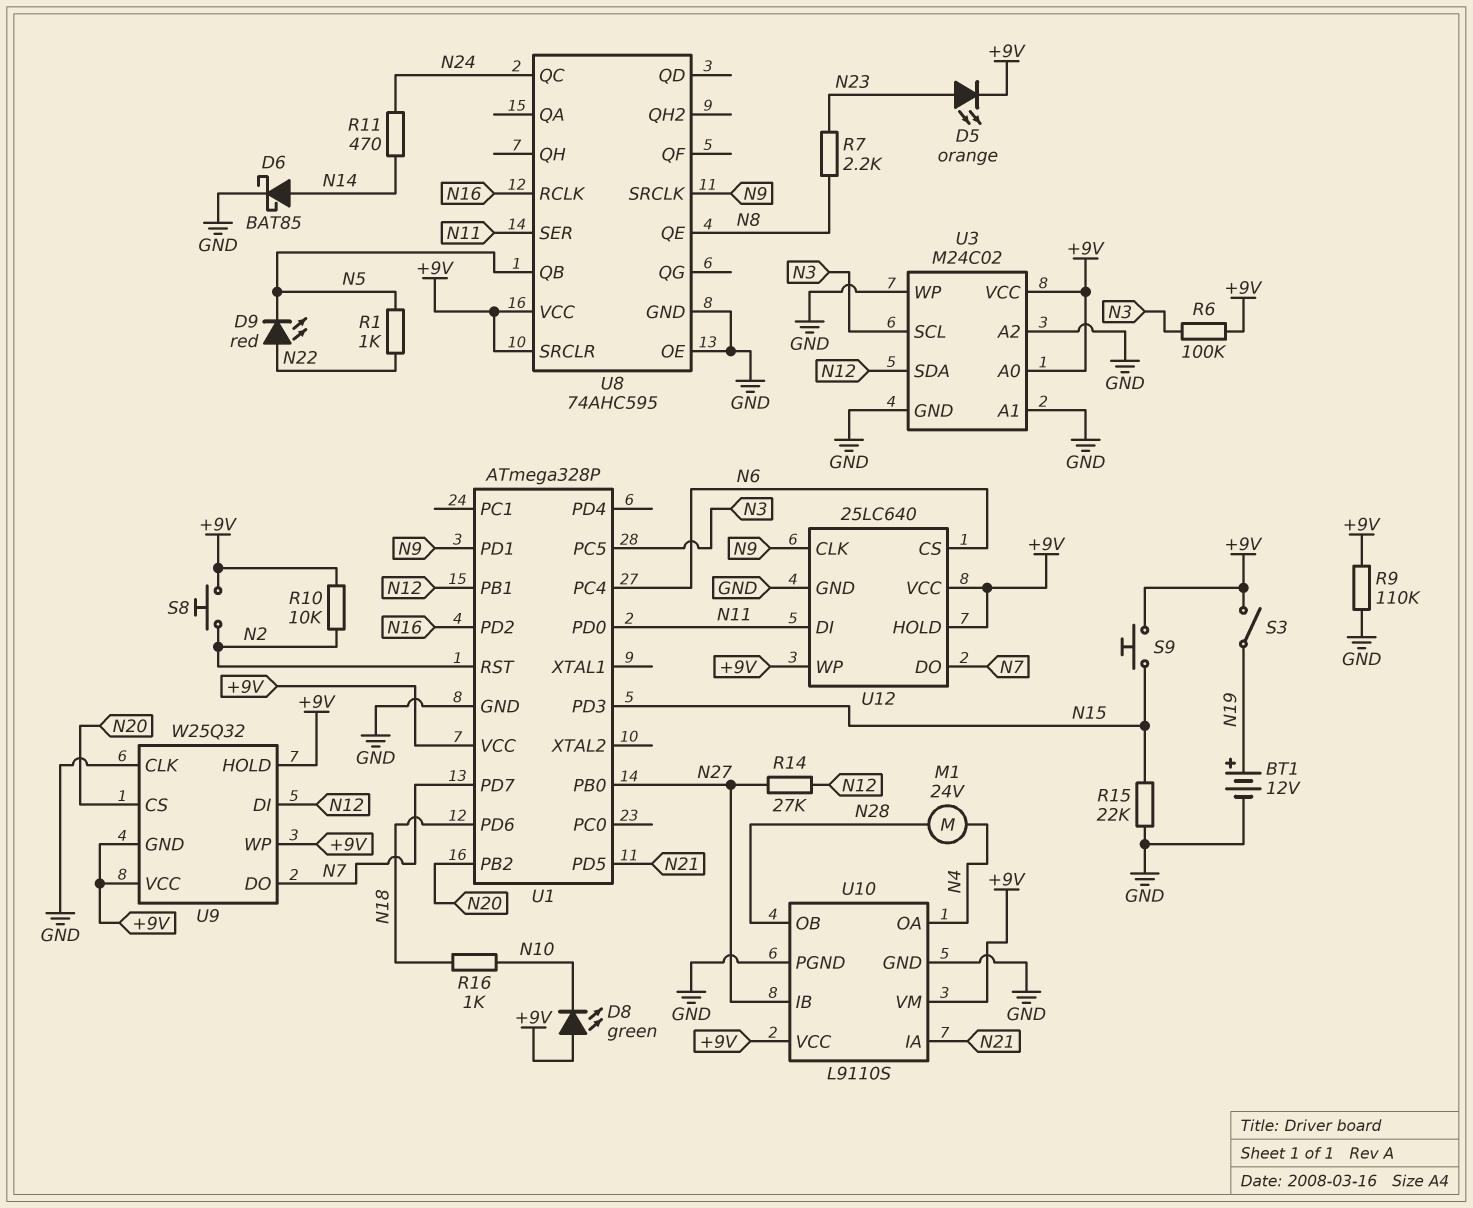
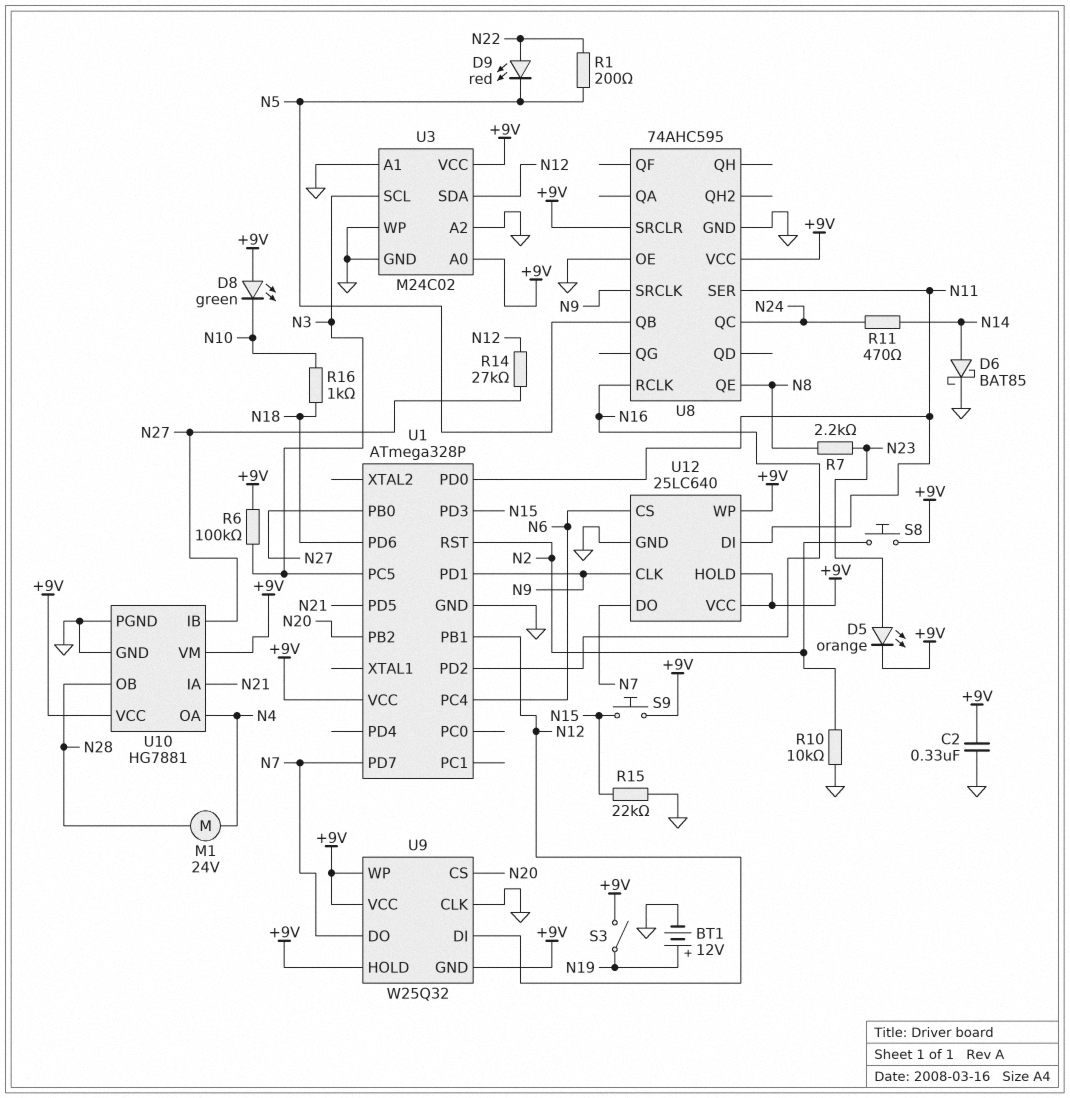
C2: none -> 330nF (+9V, GND)
R1: 1k (N5, N22) -> 200 (N5, N22)
R9: 110k (+9V, GND) -> none
R10: 10k (+9V, N2) -> 10k (GND, N2)
U10: L9110S -> HG7881

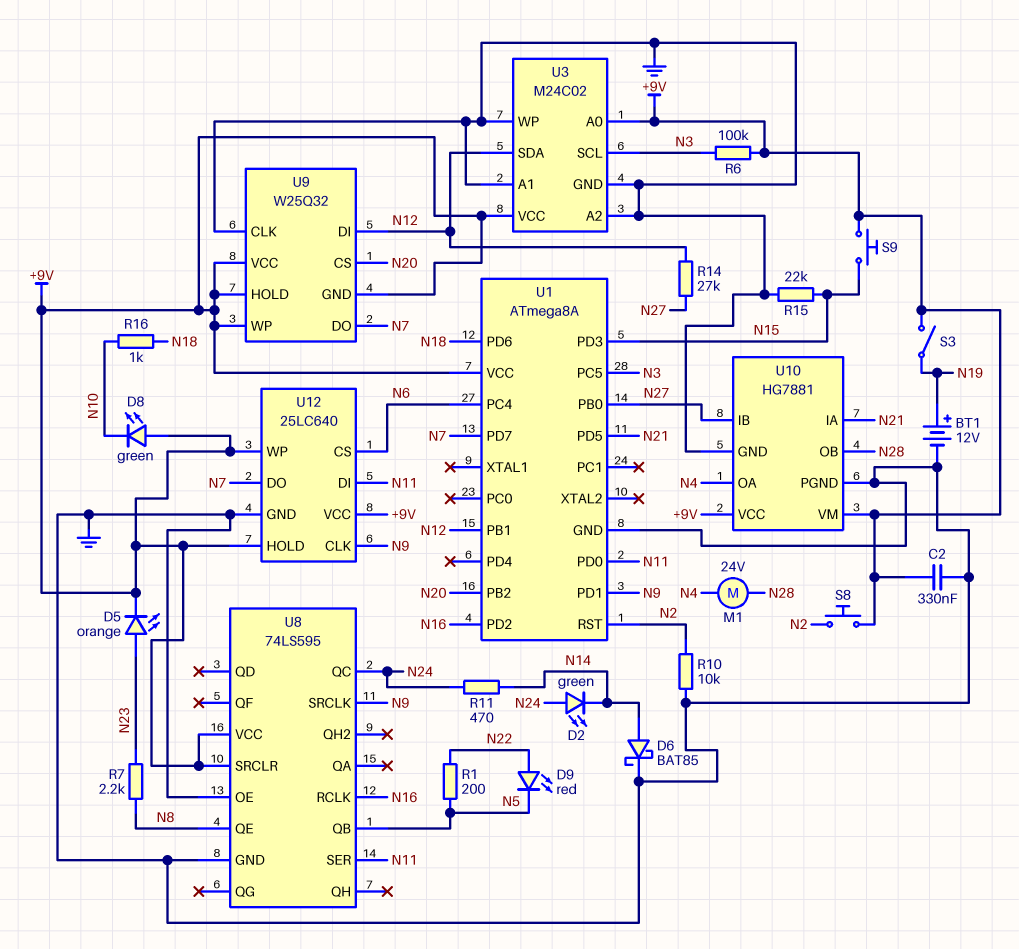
D2: none -> LED green (A N24, K N14)
U1: ATmega328P -> ATmega8A
U8: 74AHC595 -> 74LS595

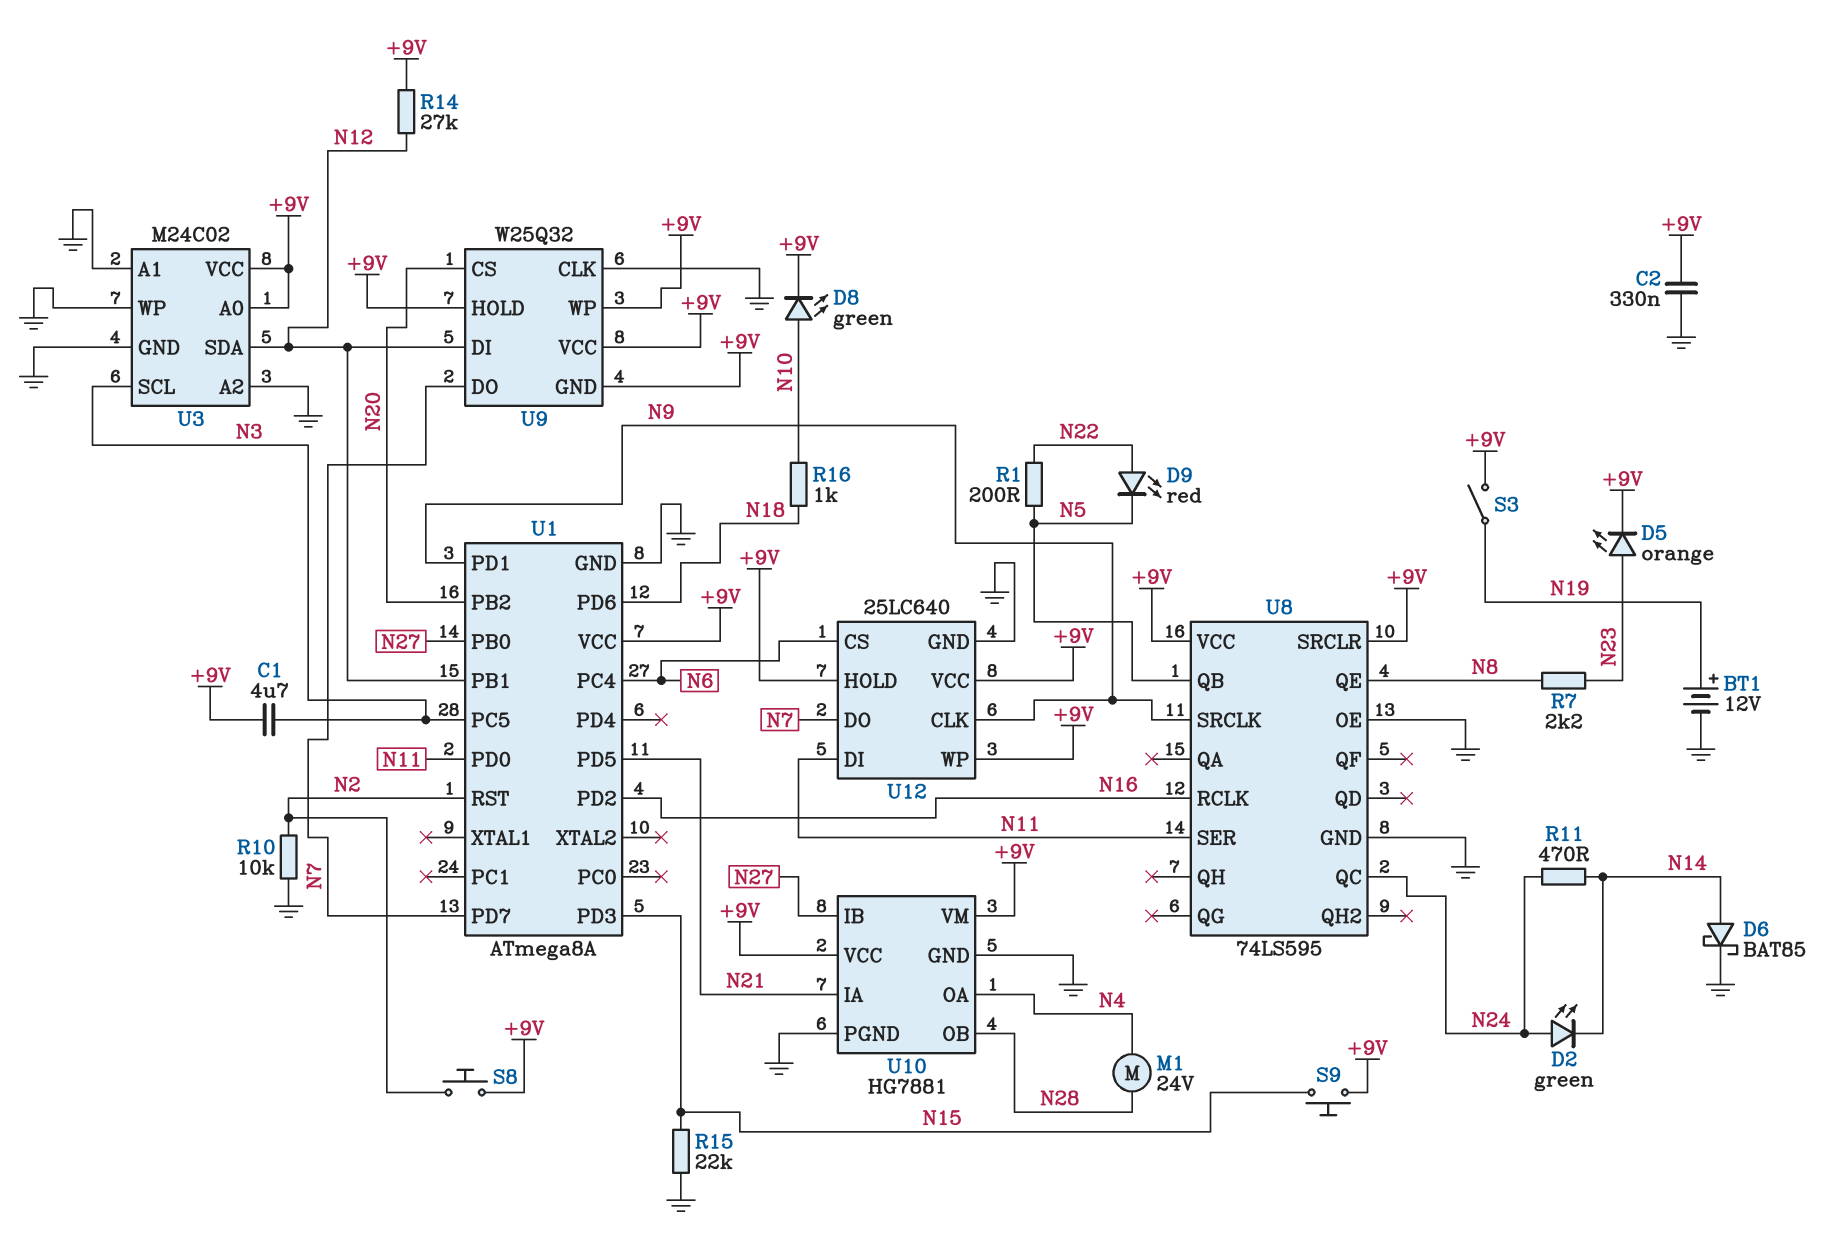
C1: none -> 4.7uF (+9V, N3)
D8: LED green (A +9V, K N10) -> LED green (A N10, K +9V)
R6: 100k (+9V, N3) -> none
R14: 27k (N12, N27) -> 27k (+9V, N12)

